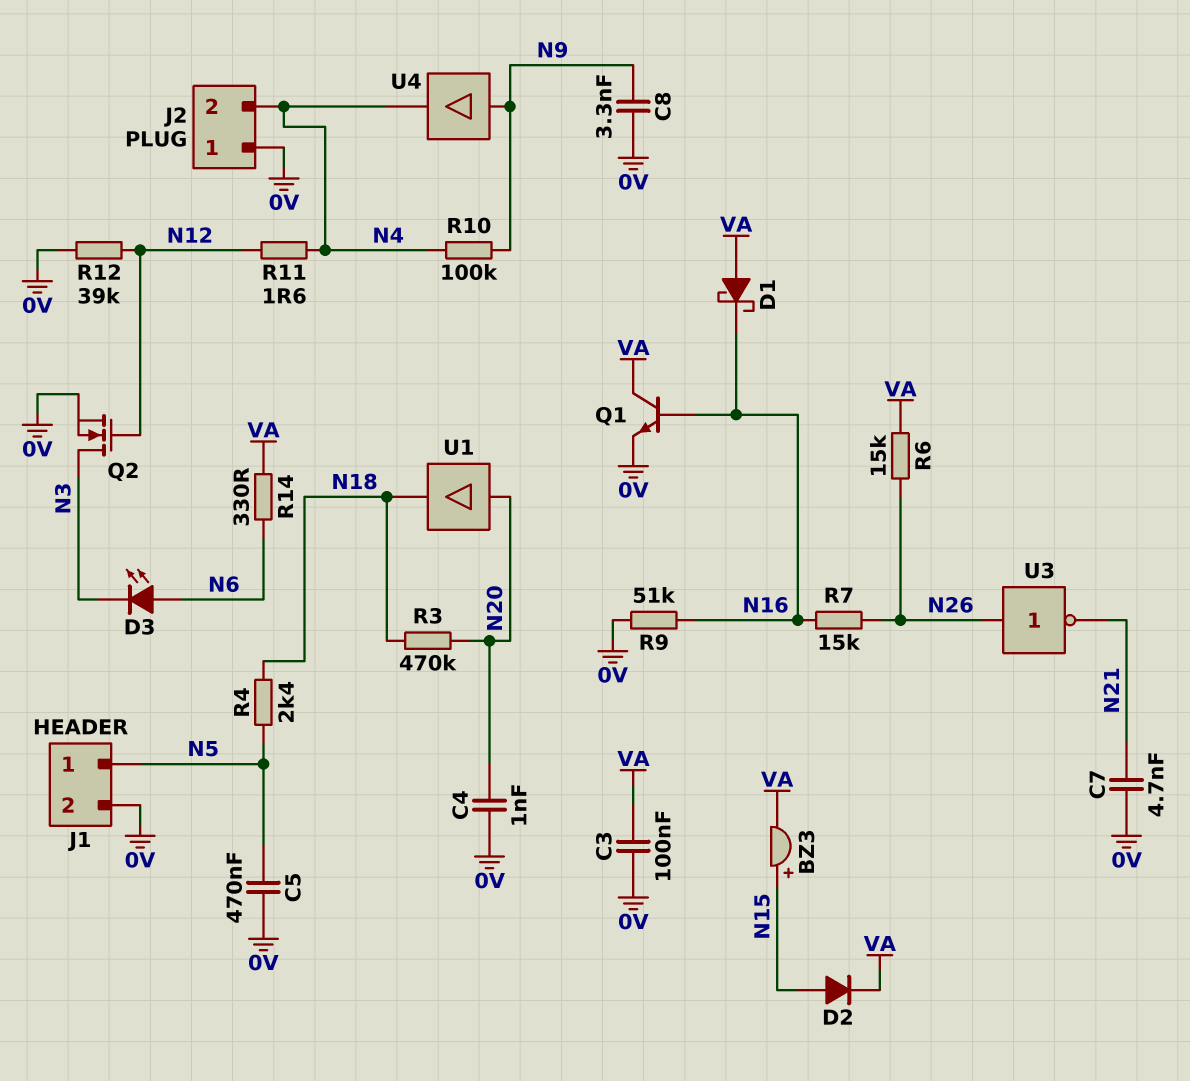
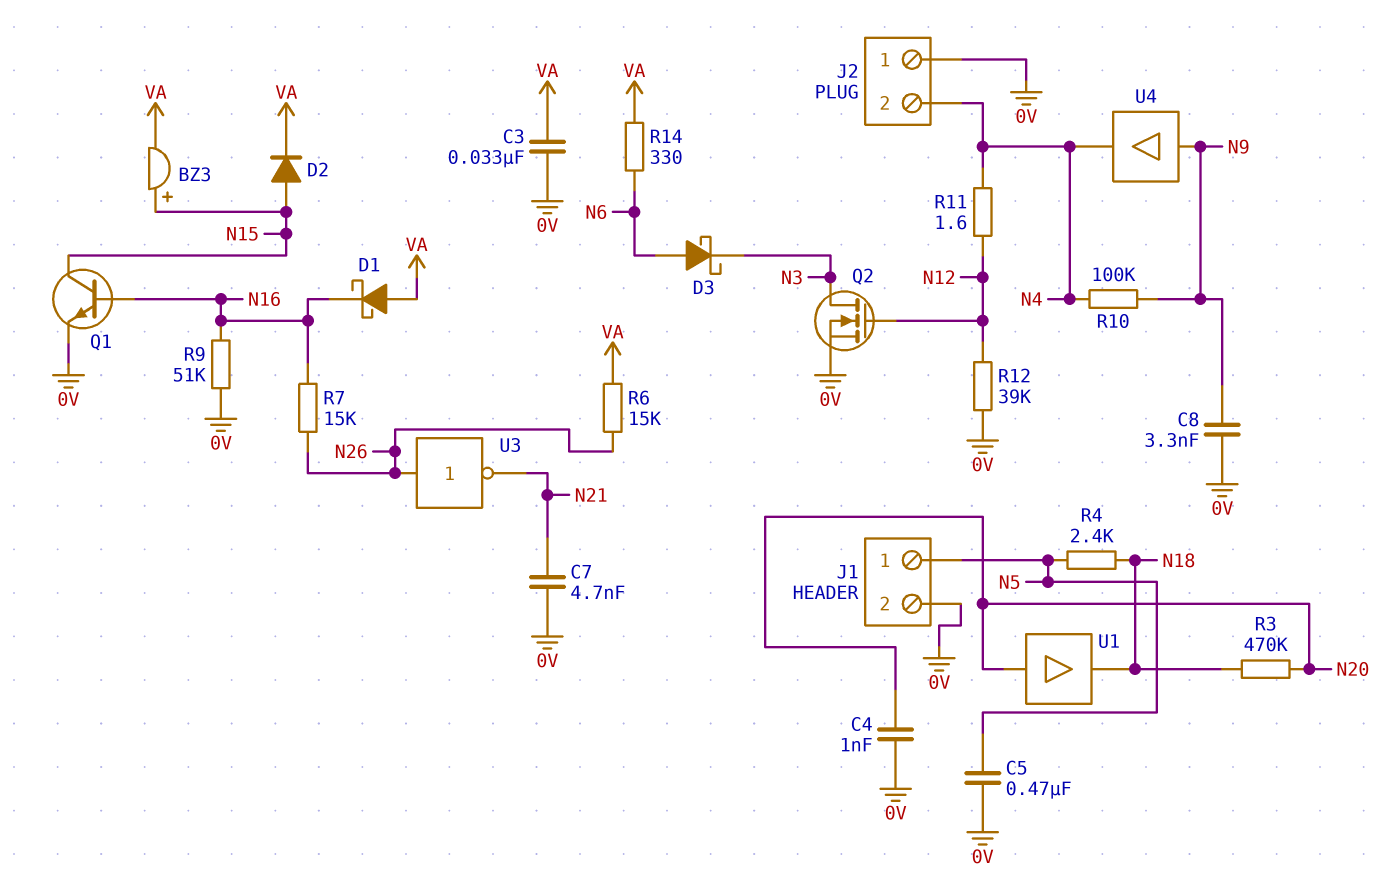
C3: 100nF (0V, VA) -> 33nF (0V, VA)
D3: LED (A N6, K N3) -> schottky (A N6, K N3)
Q1: NPN (B N16, C VA, E 0V) -> NPN (B N16, C N15, E 0V)

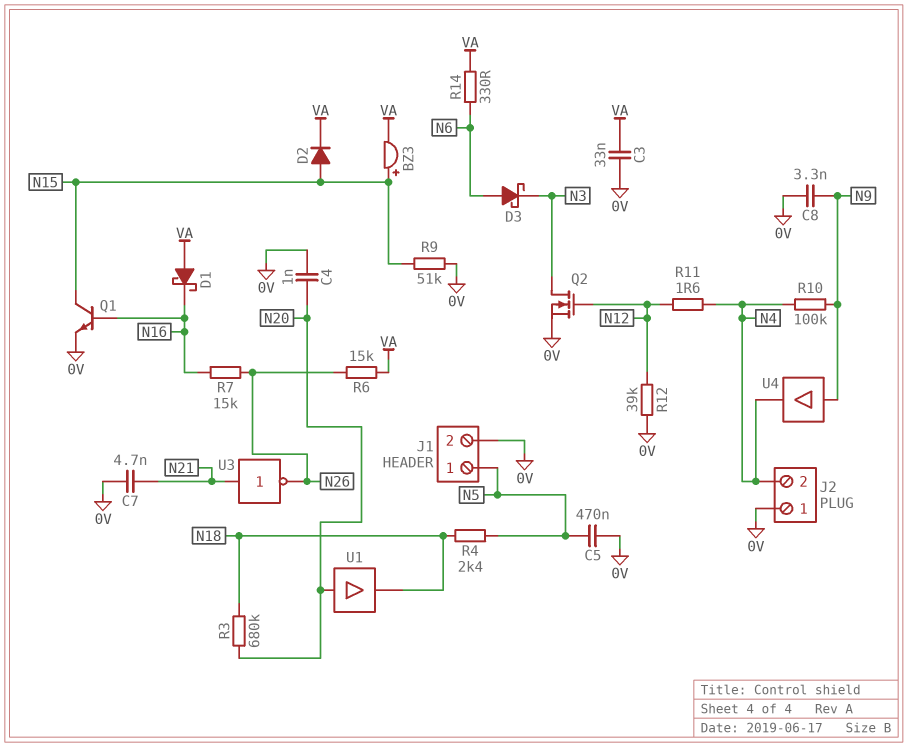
R3: 470k (N18, N20) -> 680k (N18, N20)
R9: 51k (0V, N16) -> 51k (0V, N15)
U3: NOT (in N26, out N21) -> NOT (in N21, out N26)

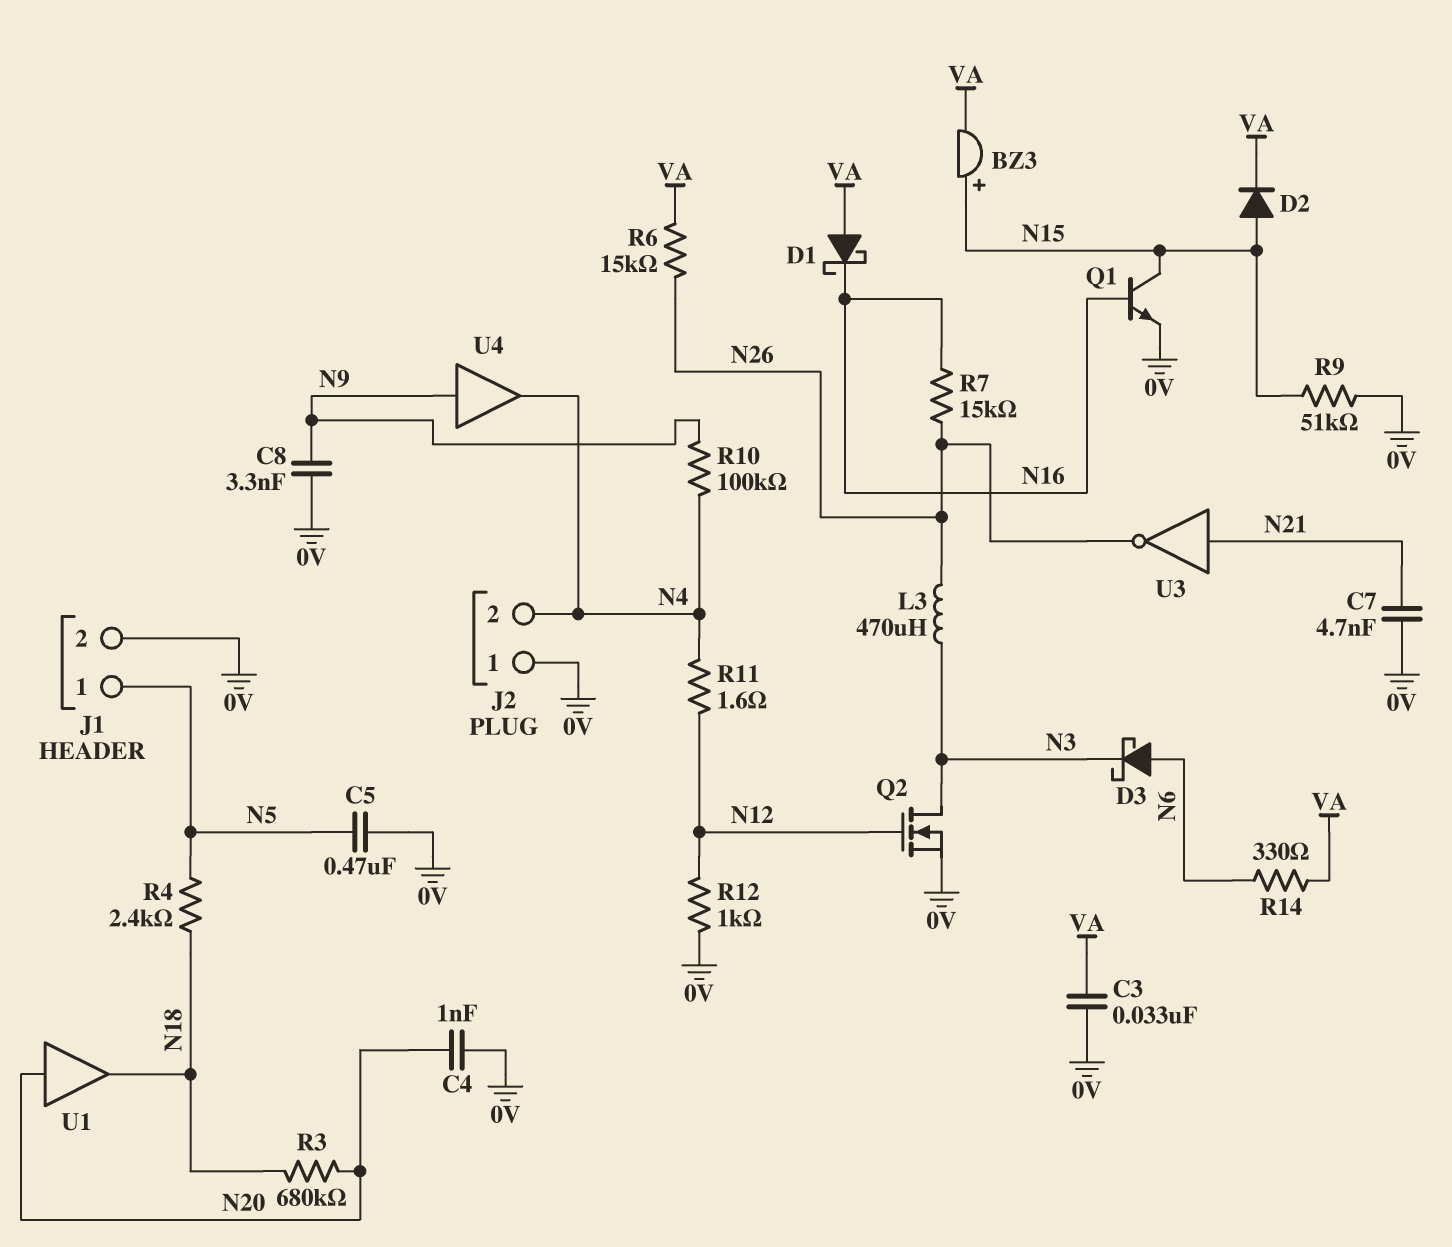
L3: none -> 470uH (N3, N26)
R12: 39k (0V, N12) -> 1k (0V, N12)

